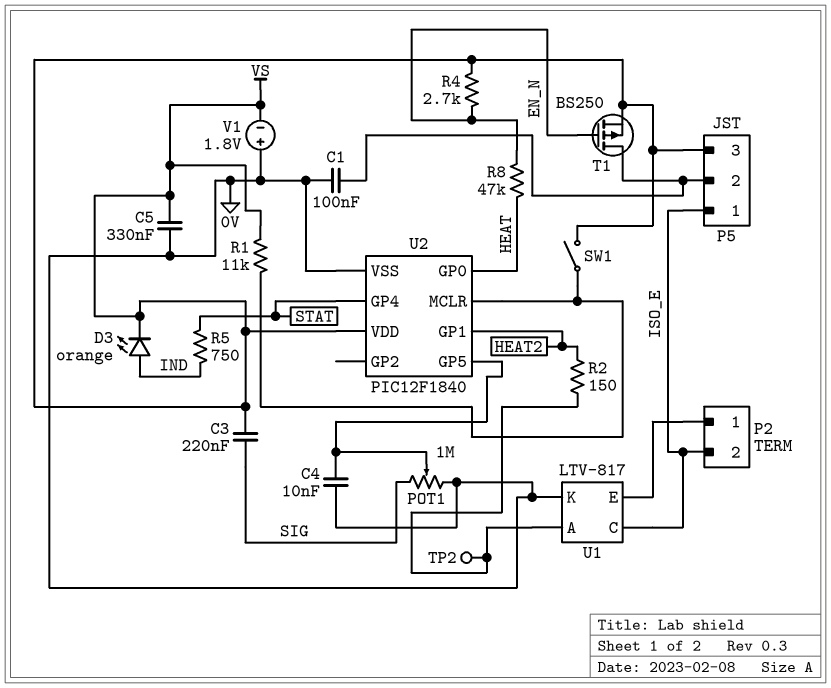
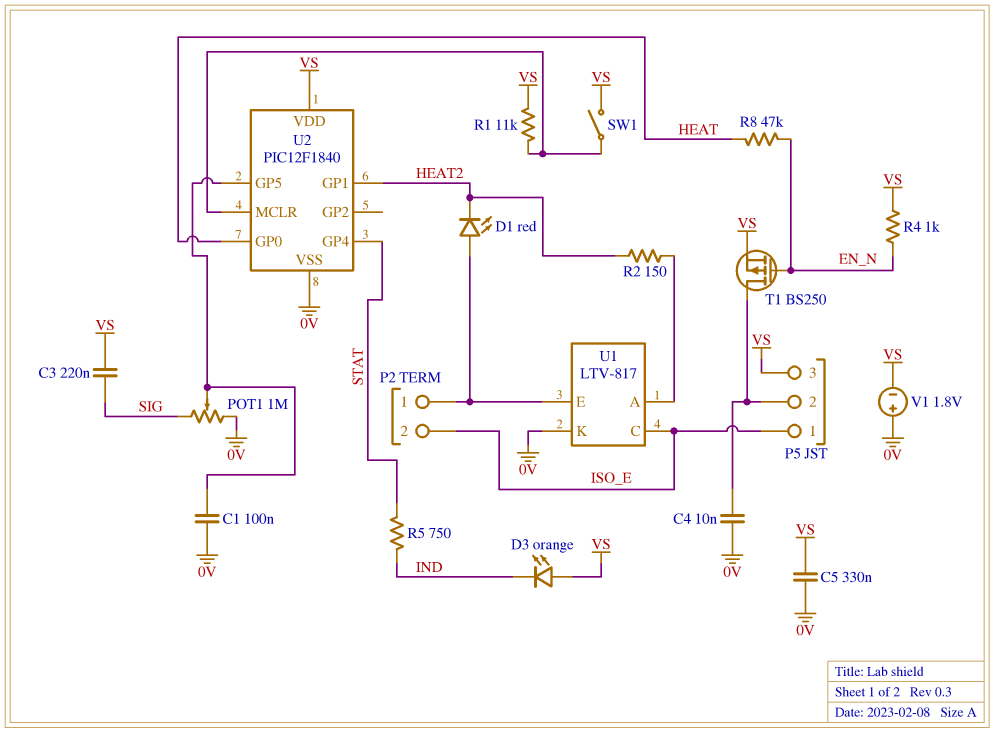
C1: 100nF (0V, P5/2) -> 100nF (0V, U2/GP5)
C4: 10nF (0V, U2/GP5) -> 10nF (0V, P5/2)
D1: none -> LED red (A P2/1, K HEAT2)
D3: LED orange (A IND, K VS) -> LED orange (A VS, K IND)
R4: 2.7k (EN_N, VS) -> 1k (EN_N, VS)
TP2: test point (U1/A) -> none

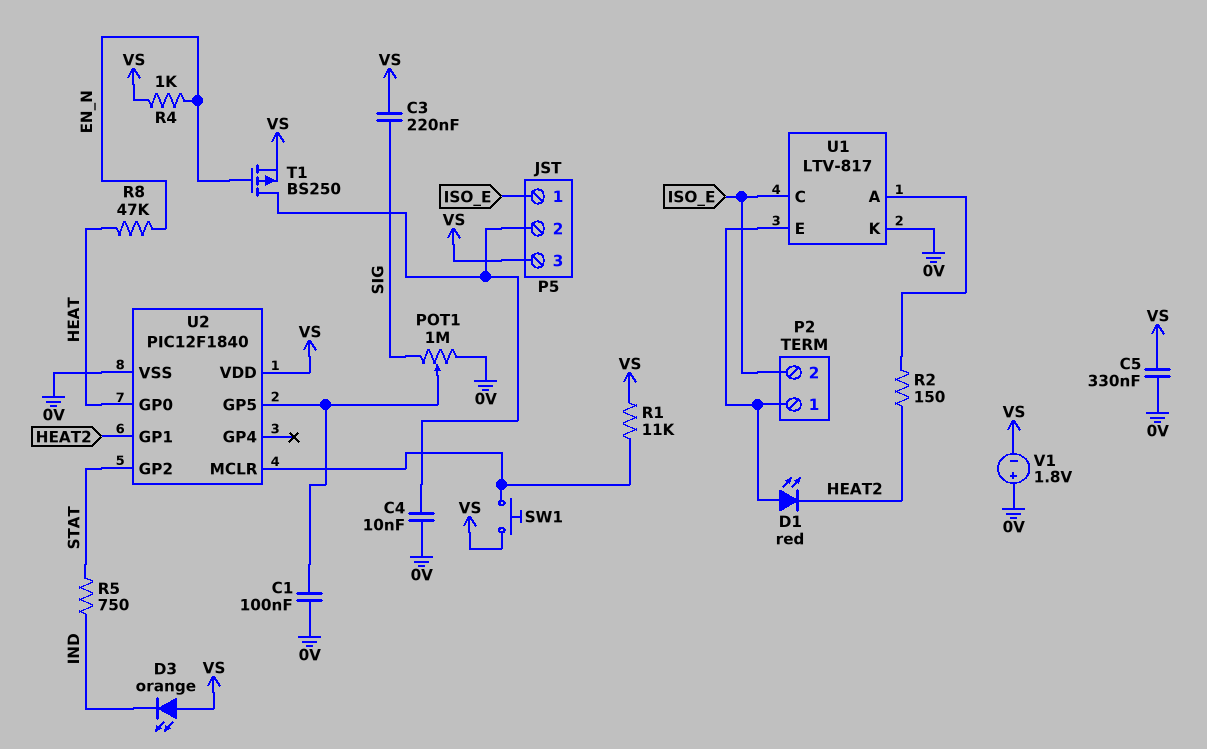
SW1: switch (U2/MCLR, VS) -> button (U2/MCLR, VS)
U2 pin GP2: none -> STAT
U2 pin GP4: STAT -> none

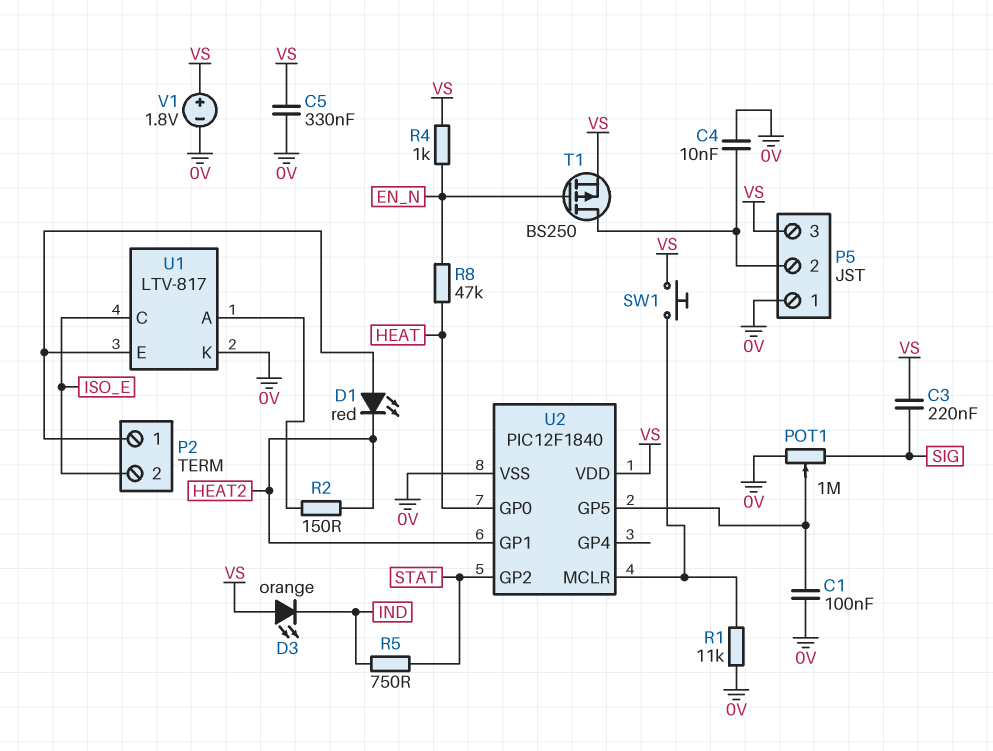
P5 pin 1: ISO_E -> 0V
R1: 11k (U2/MCLR, VS) -> 11k (0V, U2/MCLR)
V1: 1.8V (plus 0V, minus VS) -> 1.8V (plus VS, minus 0V)

